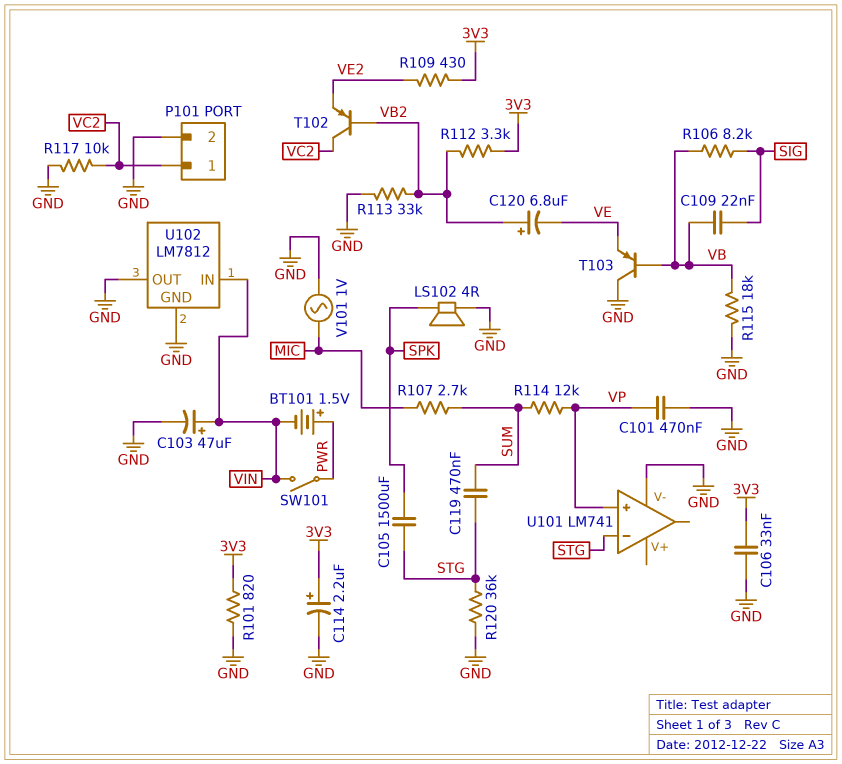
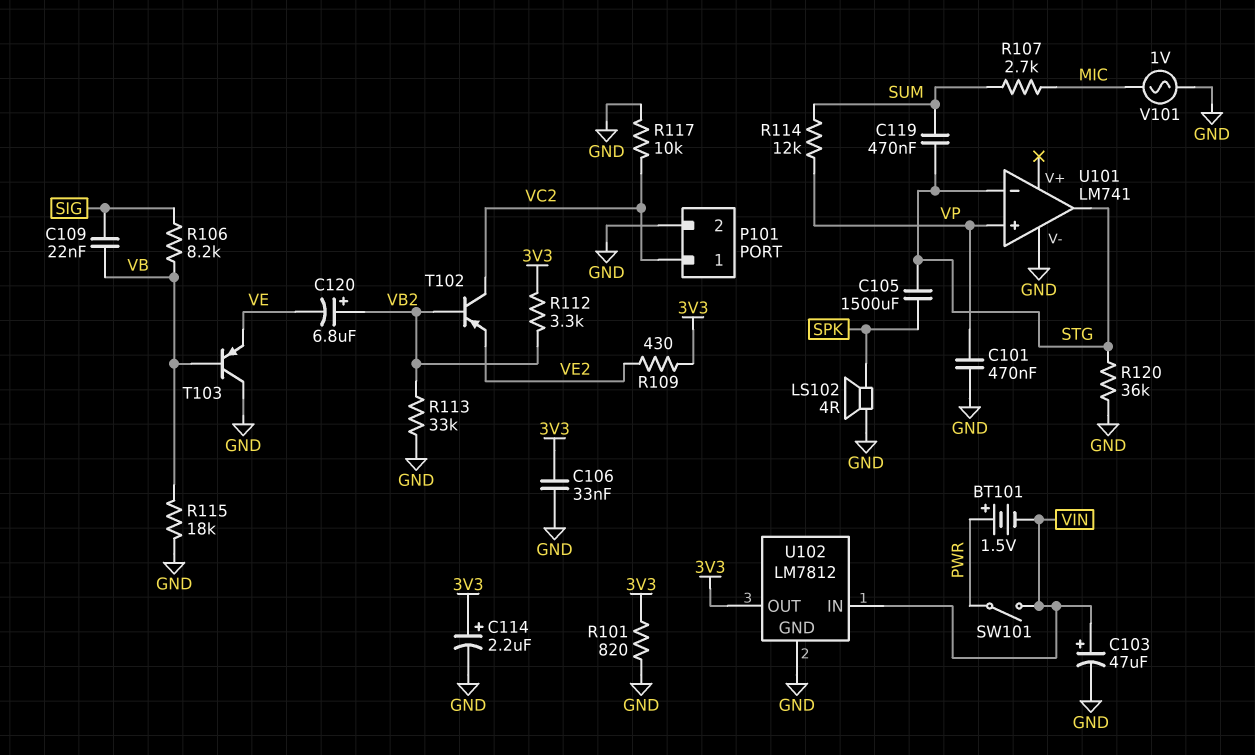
U101 pin out: none -> STG
U102 pin OUT: GND -> 3V3

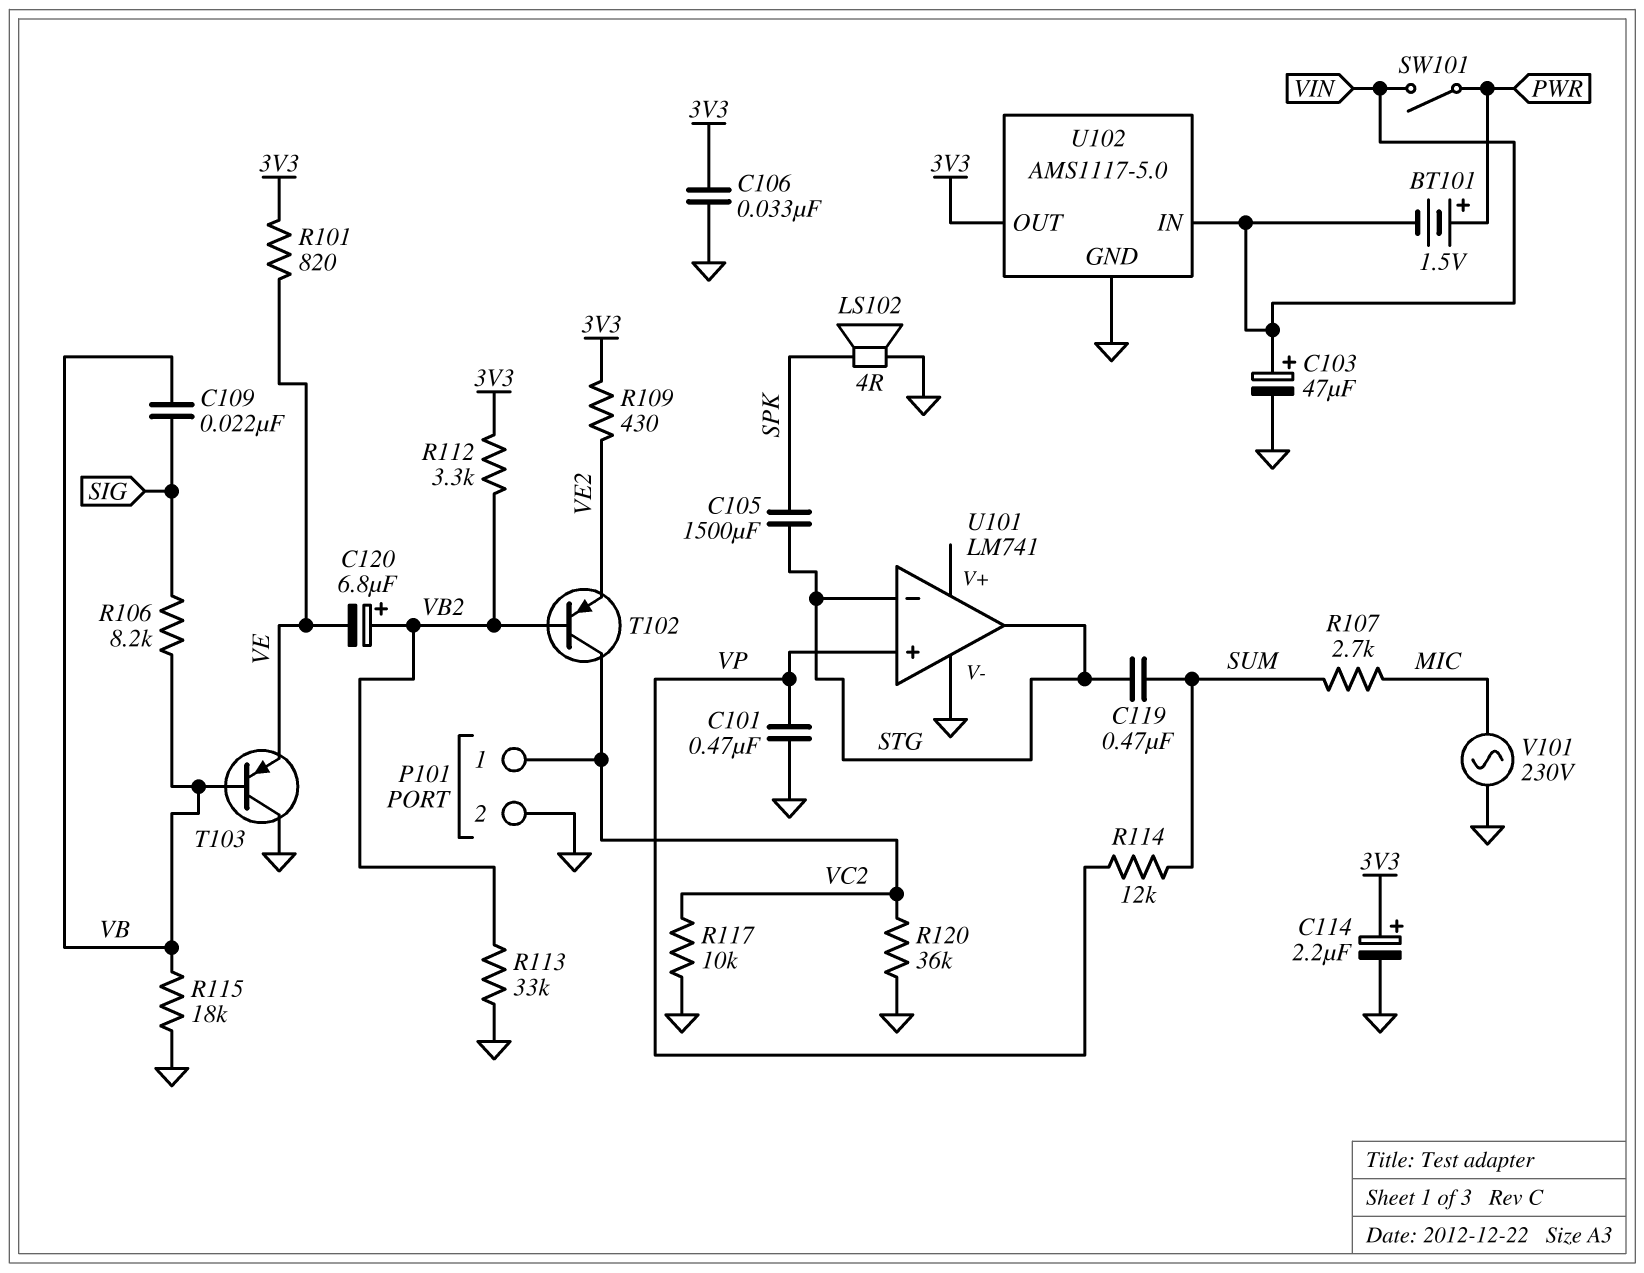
R101: 820 (3V3, GND) -> 820 (3V3, VE)
R120: 36k (GND, STG) -> 36k (GND, VC2)
U102: LM7812 -> AMS1117-5.0
V101: AC 1V (GND, MIC) -> AC 230V (GND, MIC)

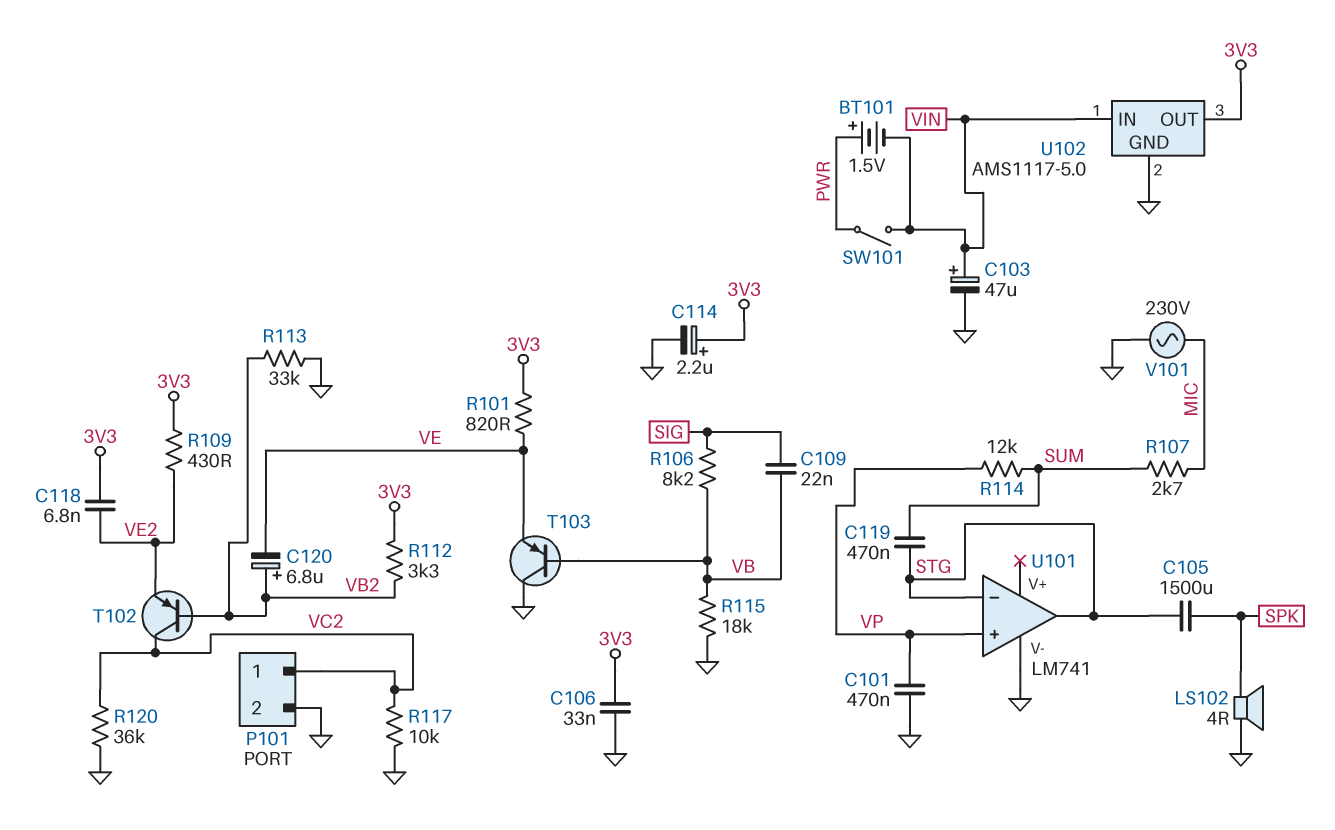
C118: none -> 6.8nF (3V3, VE2)

